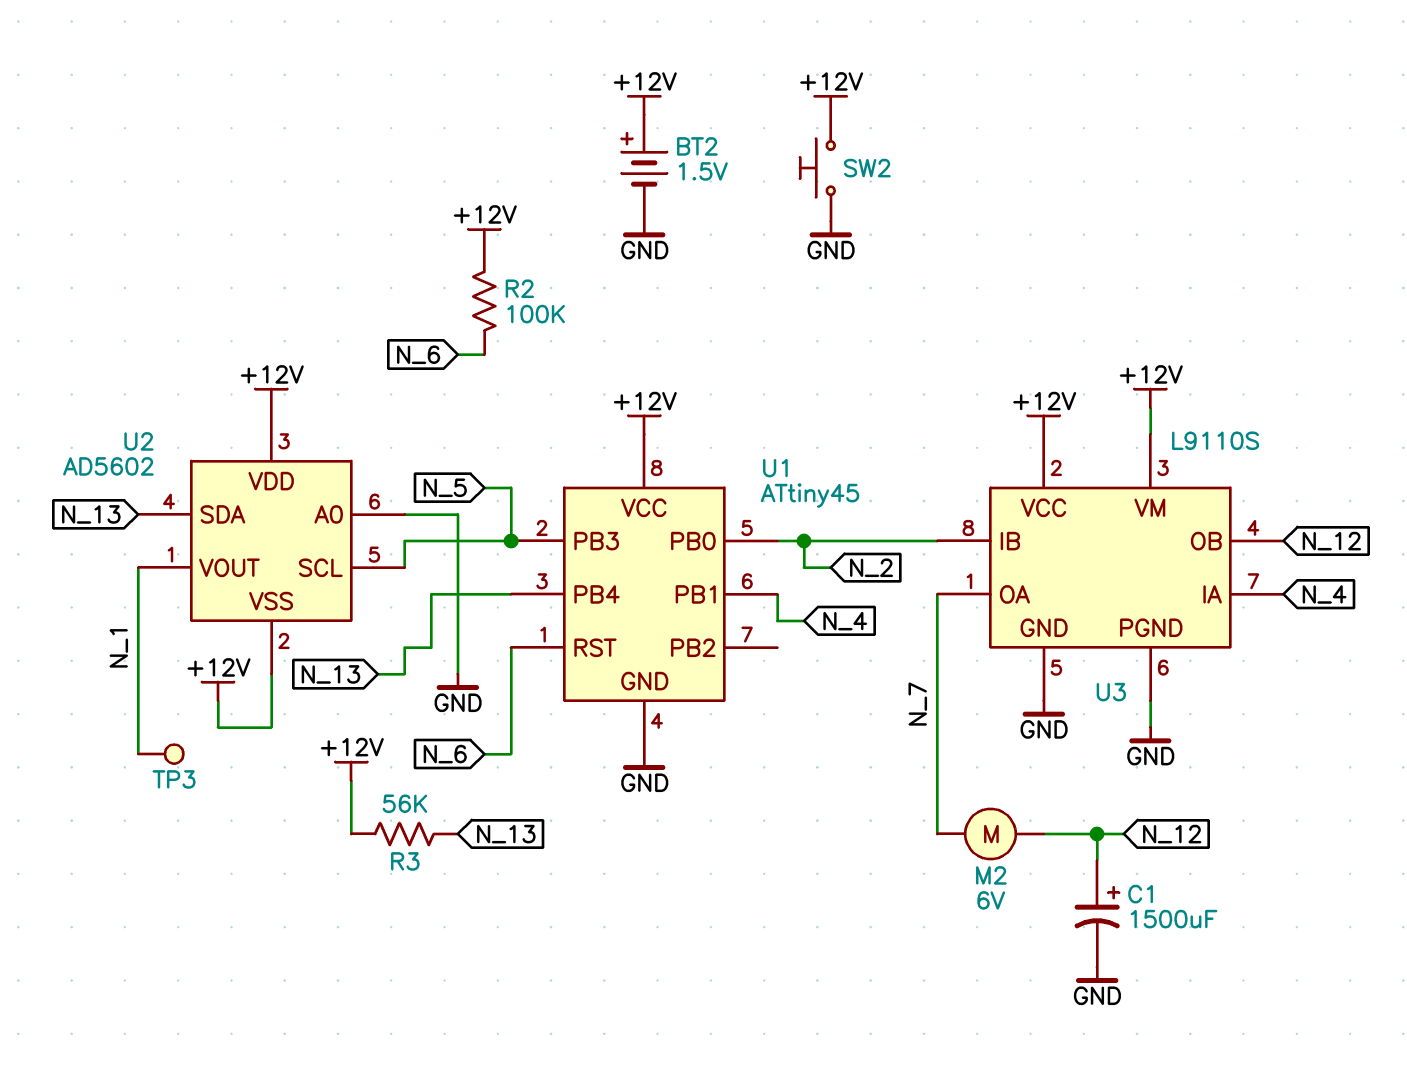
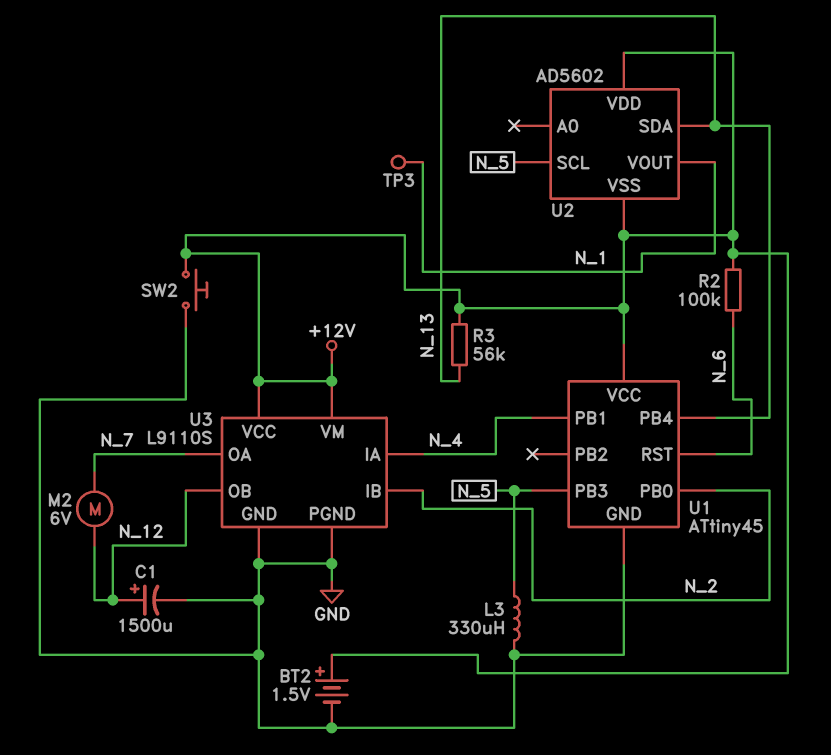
L3: none -> 330uH (GND, N_5)
U2 pin A0: GND -> none

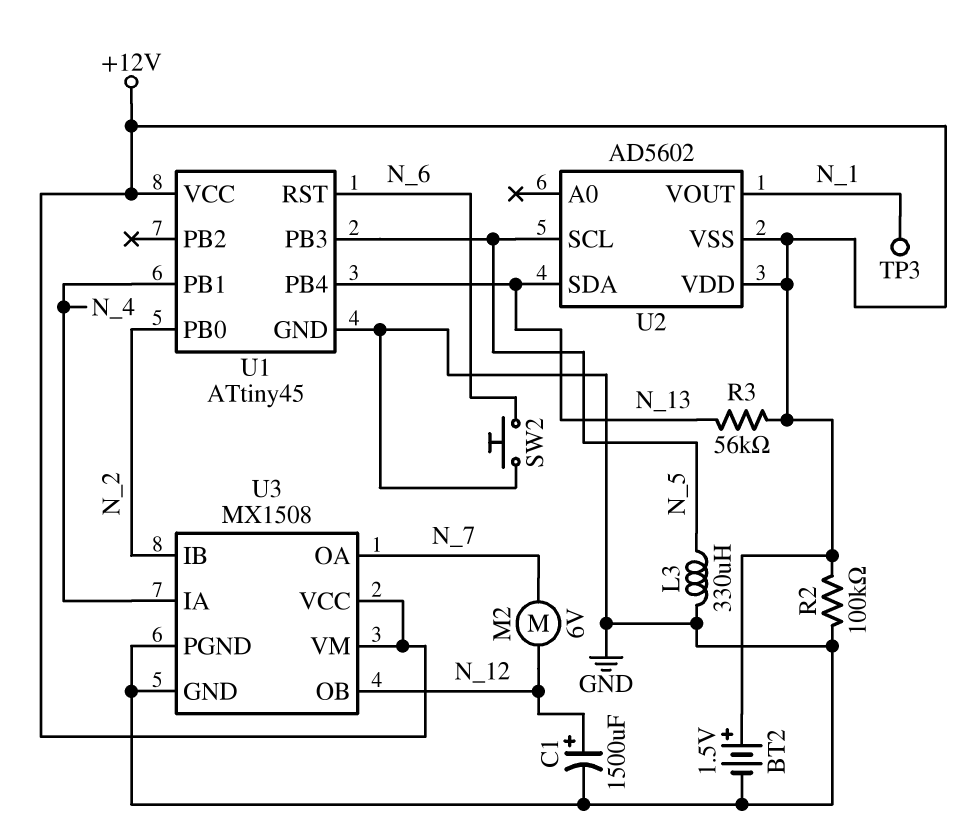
R2: 100k (+12V, N_6) -> 100k (+12V, GND)
SW2: button (+12V, GND) -> button (GND, N_6)
U3: L9110S -> MX1508

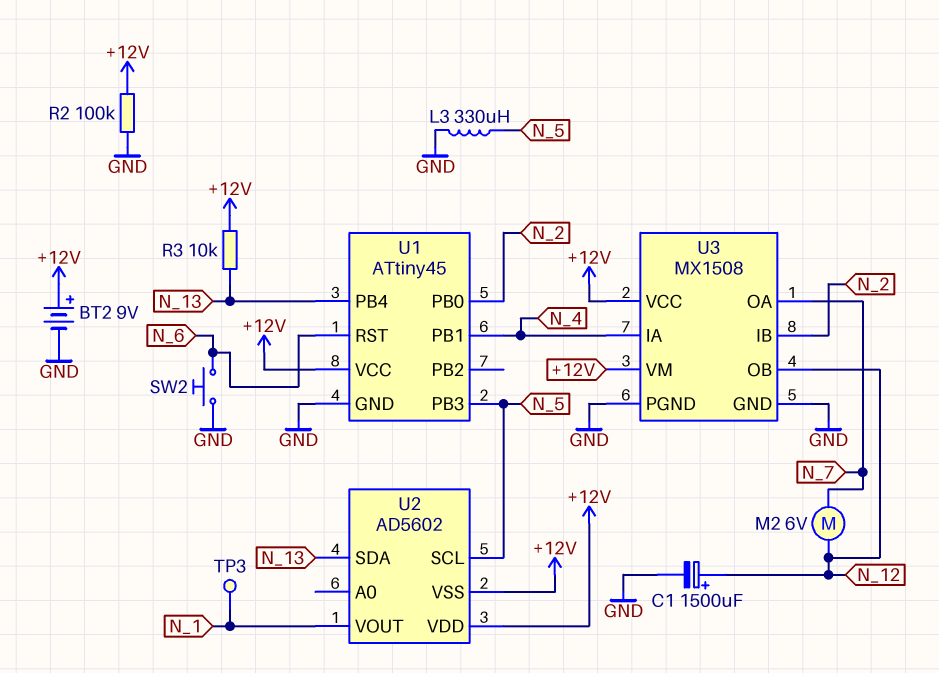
BT2: 1.5V (plus +12V, minus GND) -> 9V (plus +12V, minus GND)
R3: 56k (+12V, N_13) -> 10k (+12V, N_13)

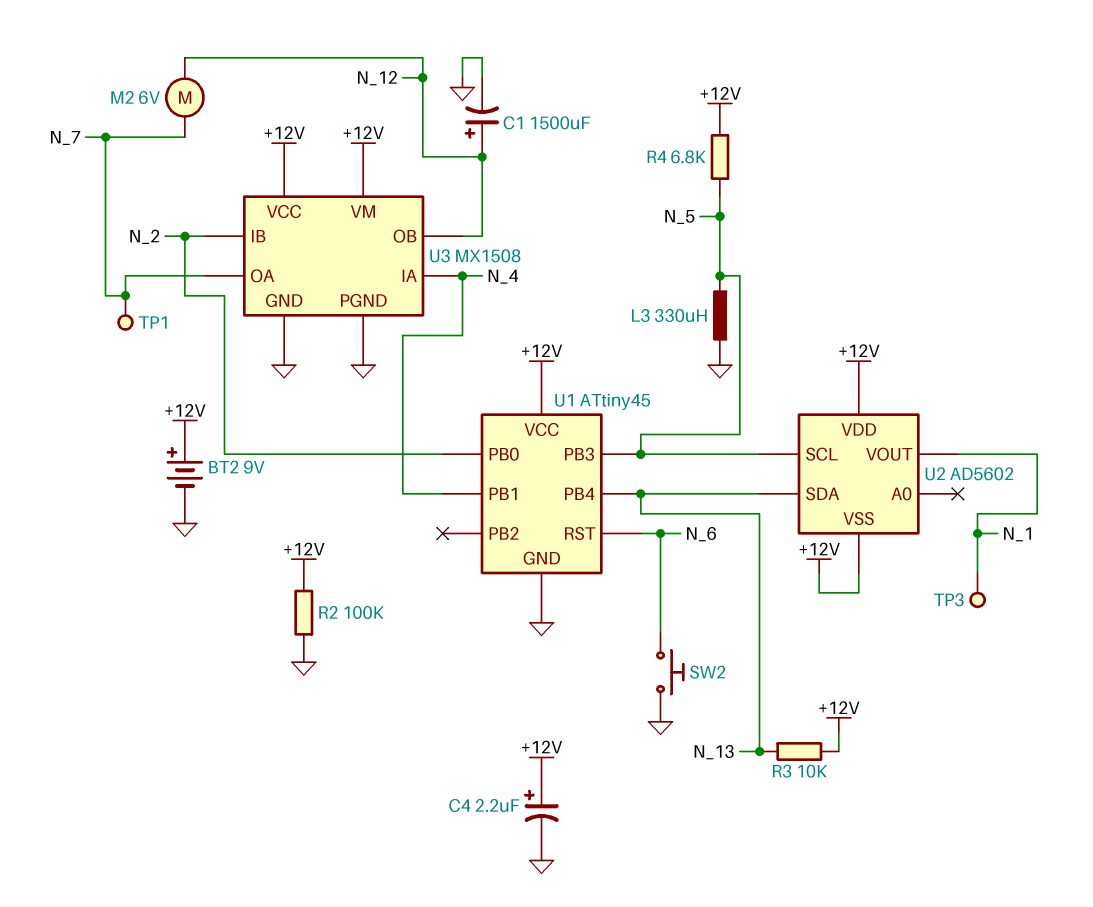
C4: none -> 2.2uF (plus +12V, minus GND)
R4: none -> 6.8k (+12V, N_5)
TP1: none -> test point (N_7)

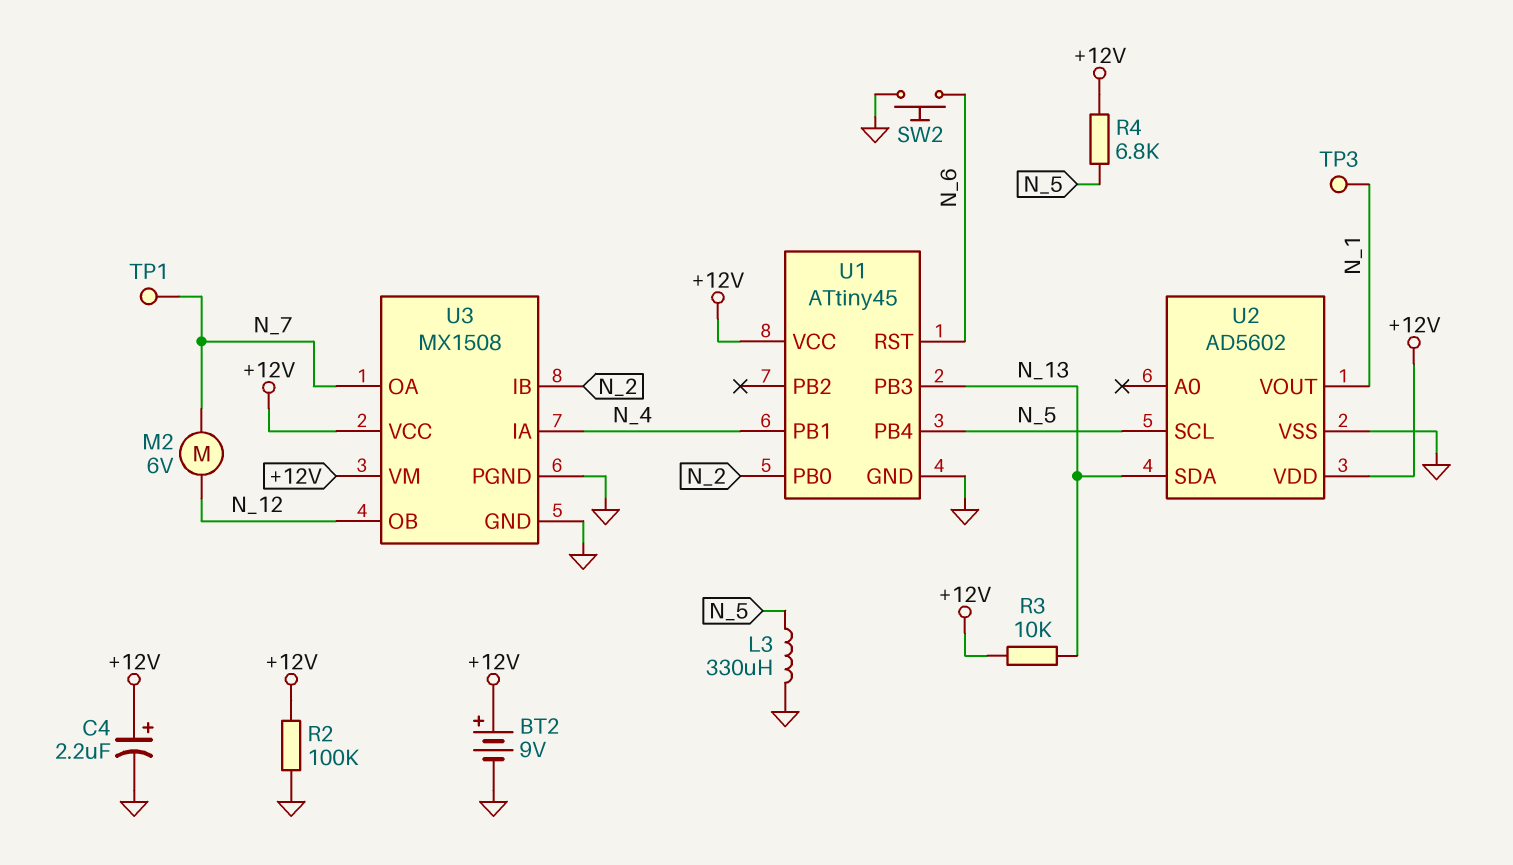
C1: 1500uF (plus N_12, minus GND) -> none
U1 pin PB3: N_5 -> N_13
U1 pin PB4: N_13 -> N_5
U2 pin VSS: +12V -> GND

